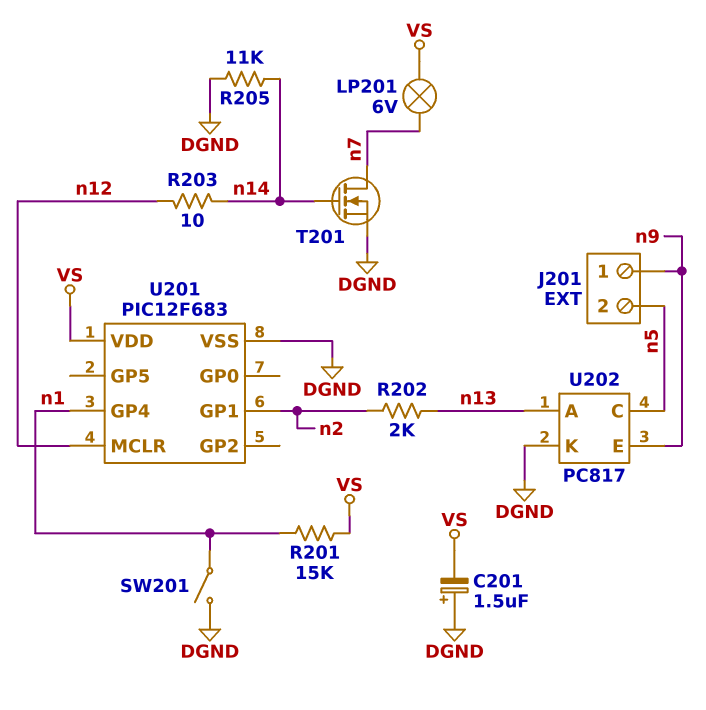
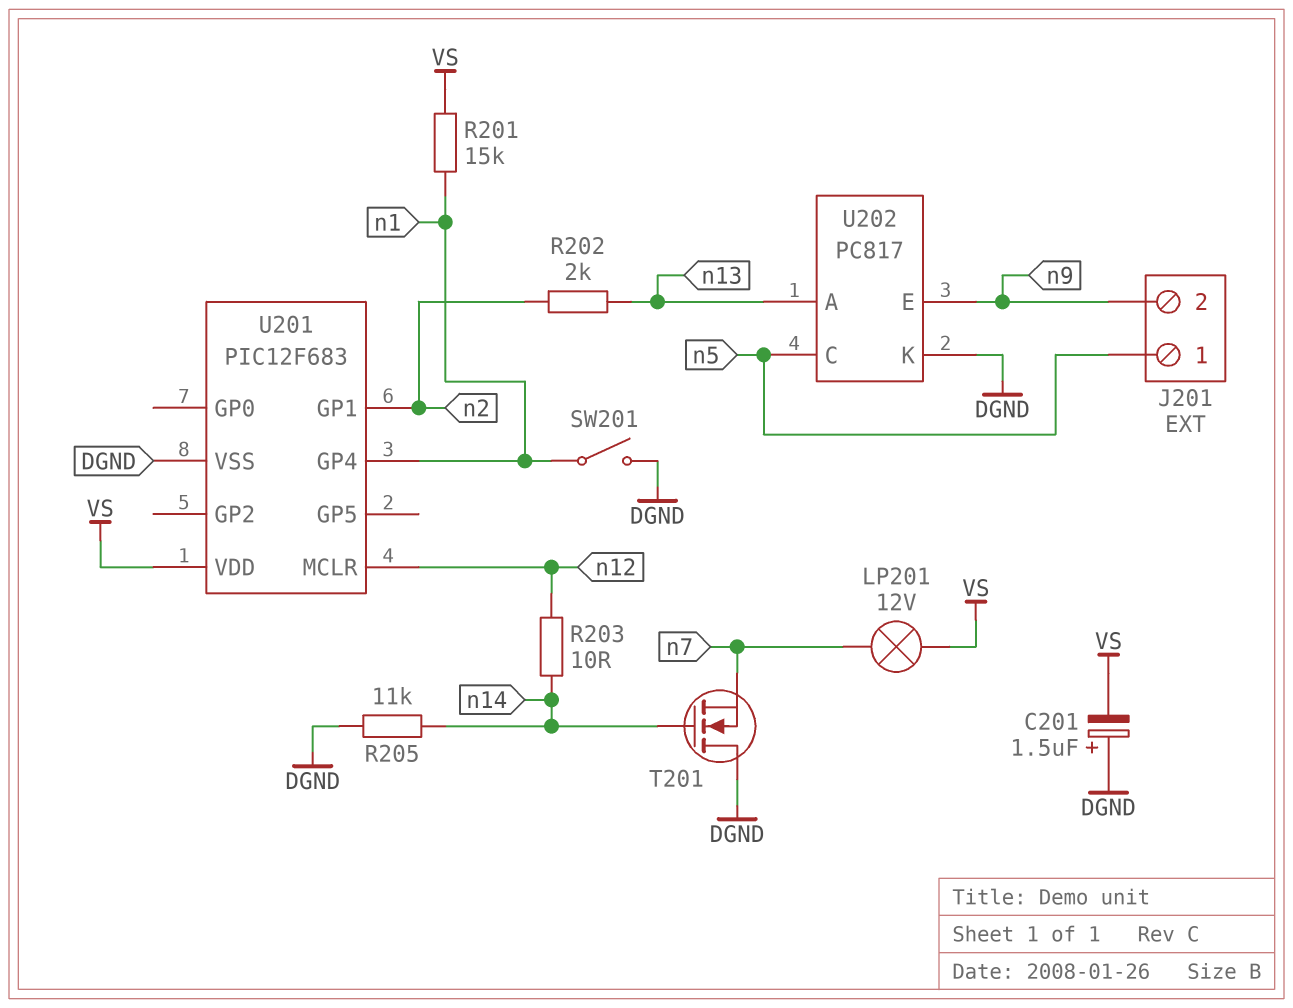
J201 pin 1: n9 -> n5
J201 pin 2: n5 -> n9
LP201: lamp 6V (VS, n7) -> lamp 12V (VS, n7)
T201: NMOS (G n14, D n7, S DGND) -> NMOS (G n14, D DGND, S n7)

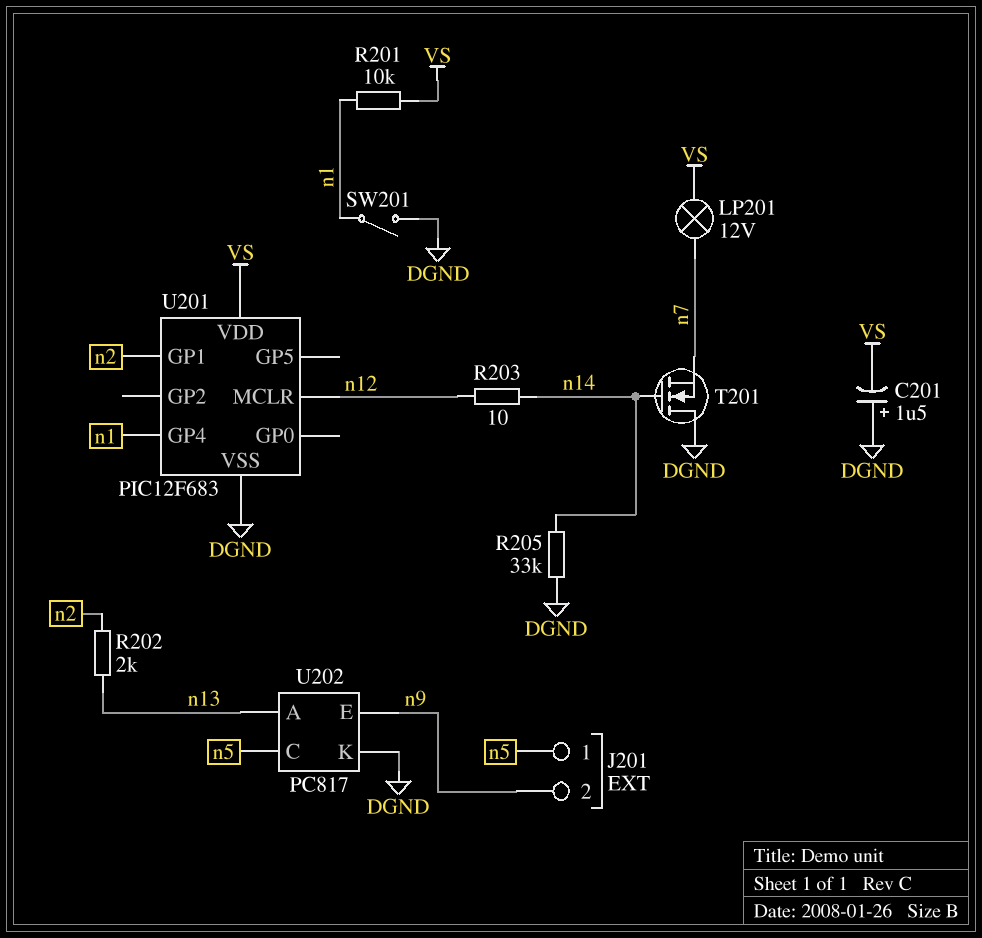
R201: 15k (VS, n1) -> 10k (VS, n1)
R205: 11k (DGND, n14) -> 33k (DGND, n14)

